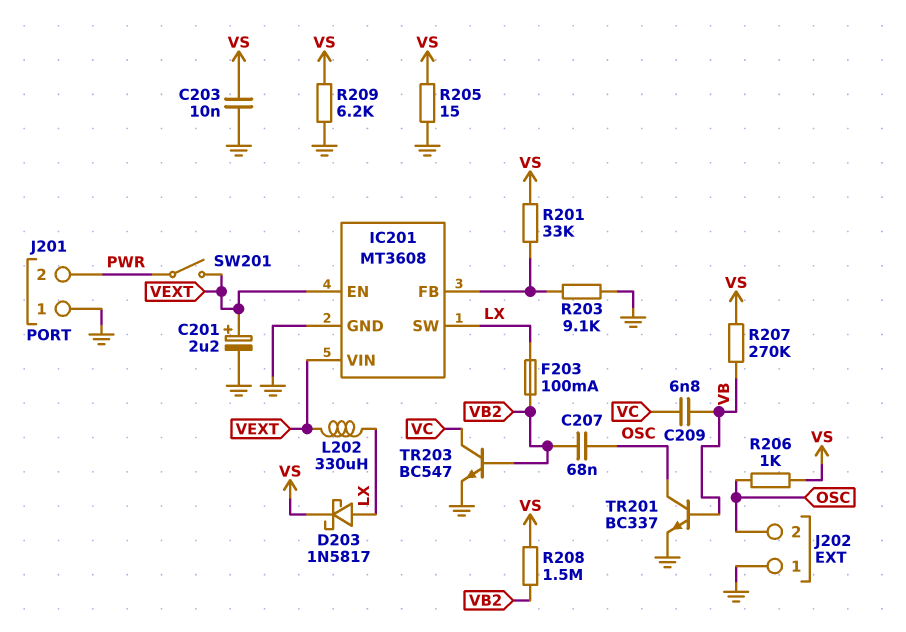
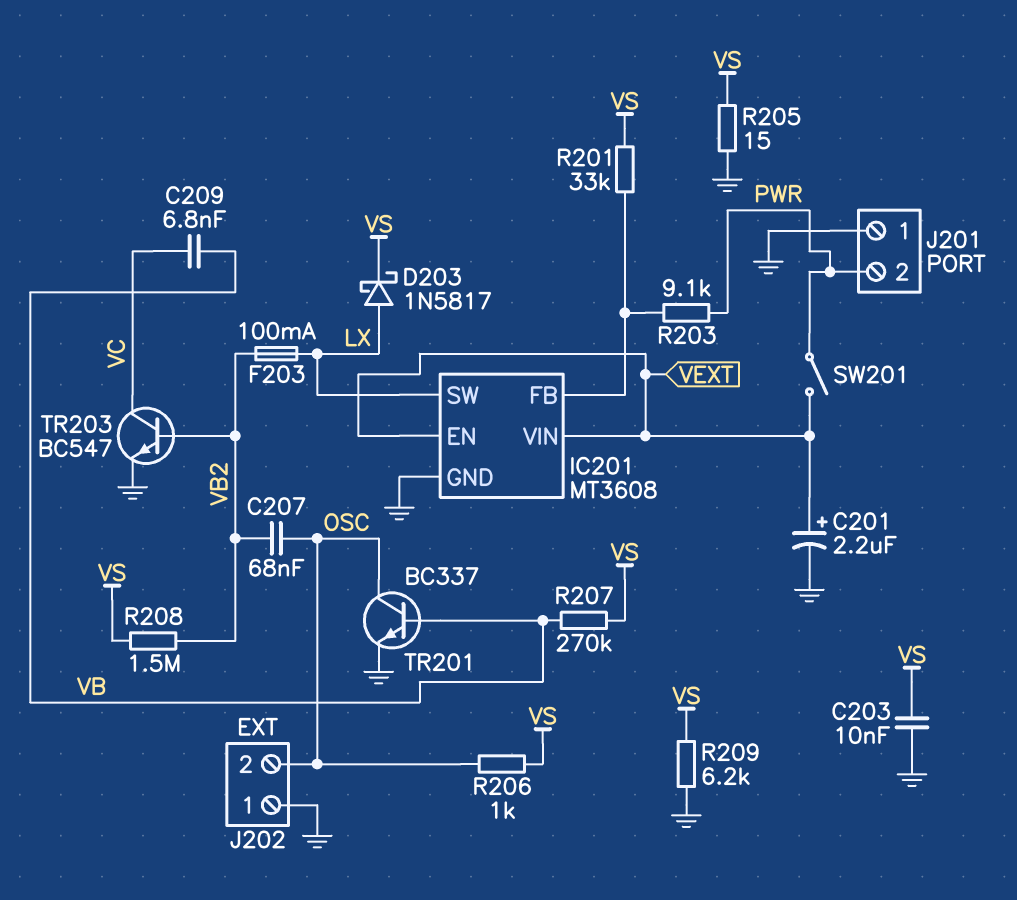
L202: 330uH (LX, VEXT) -> none
R203: 9.1k (GND, IC201/FB) -> 9.1k (IC201/FB, PWR)

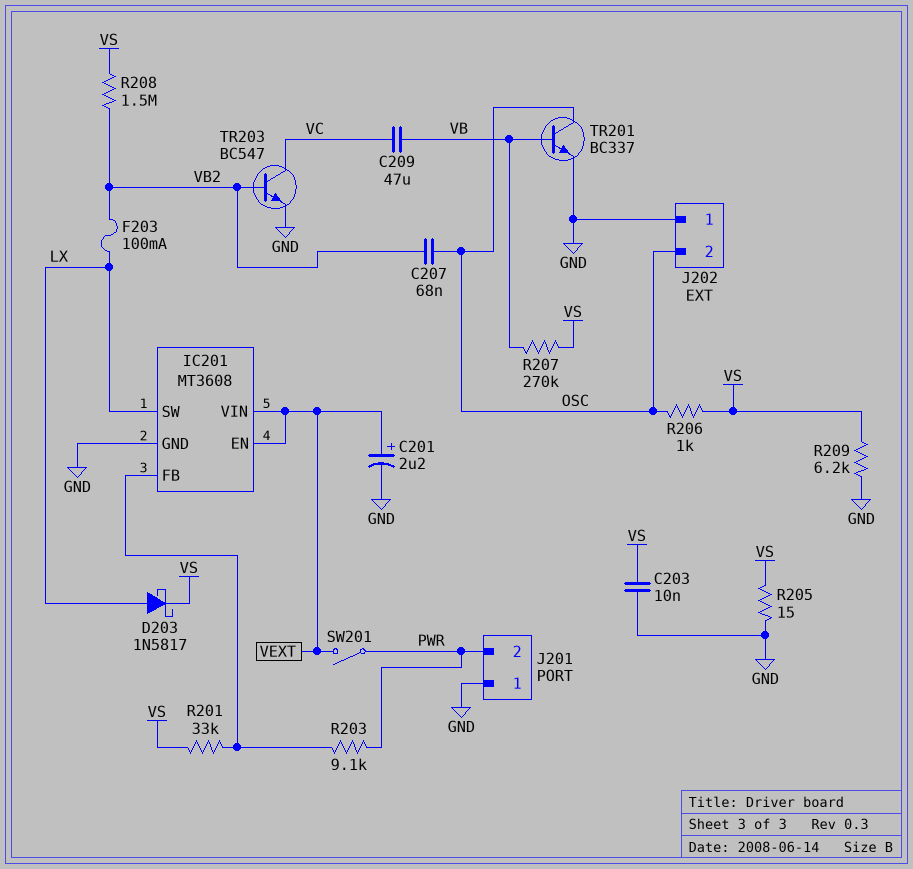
C209: 6.8nF (VB, VC) -> 47uF (VB, VC)

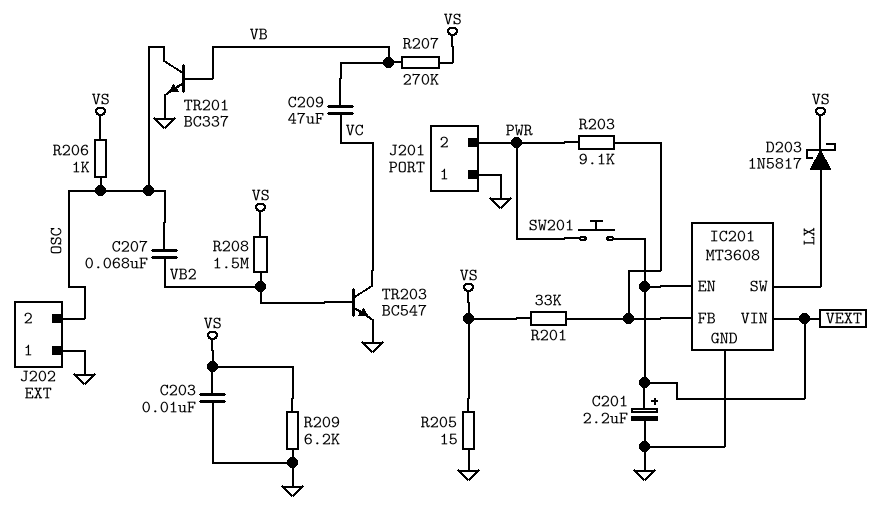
F203: 100mA (LX, VB2) -> none
SW201: switch (PWR, VEXT) -> button (PWR, VEXT)

